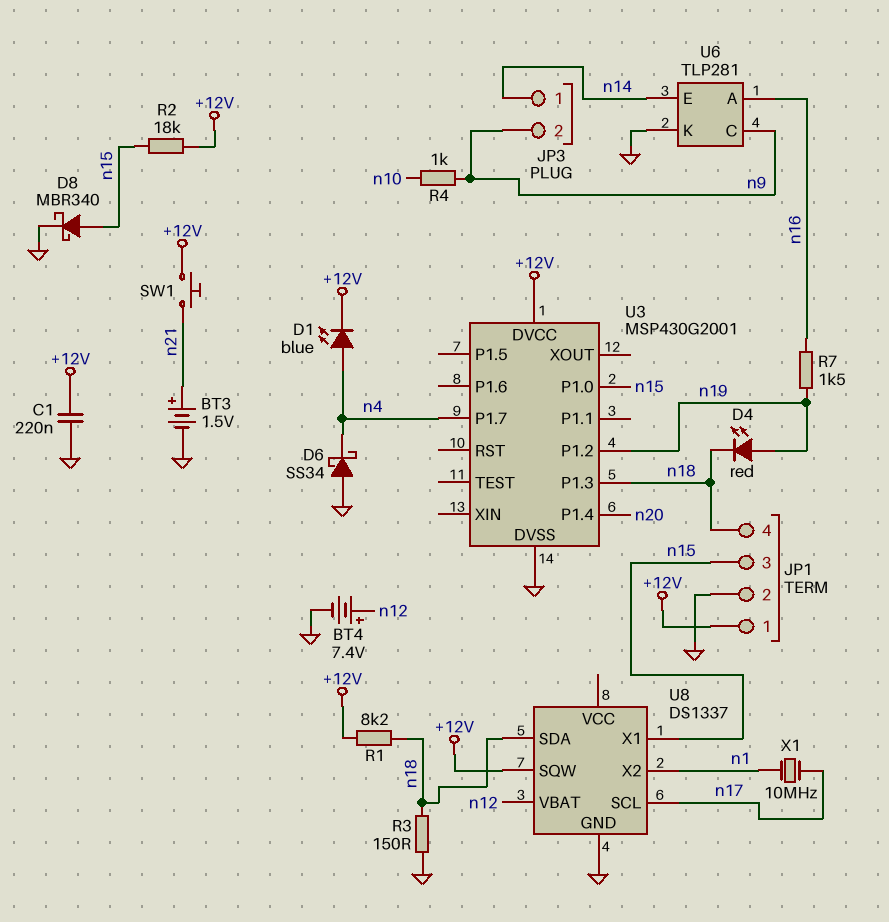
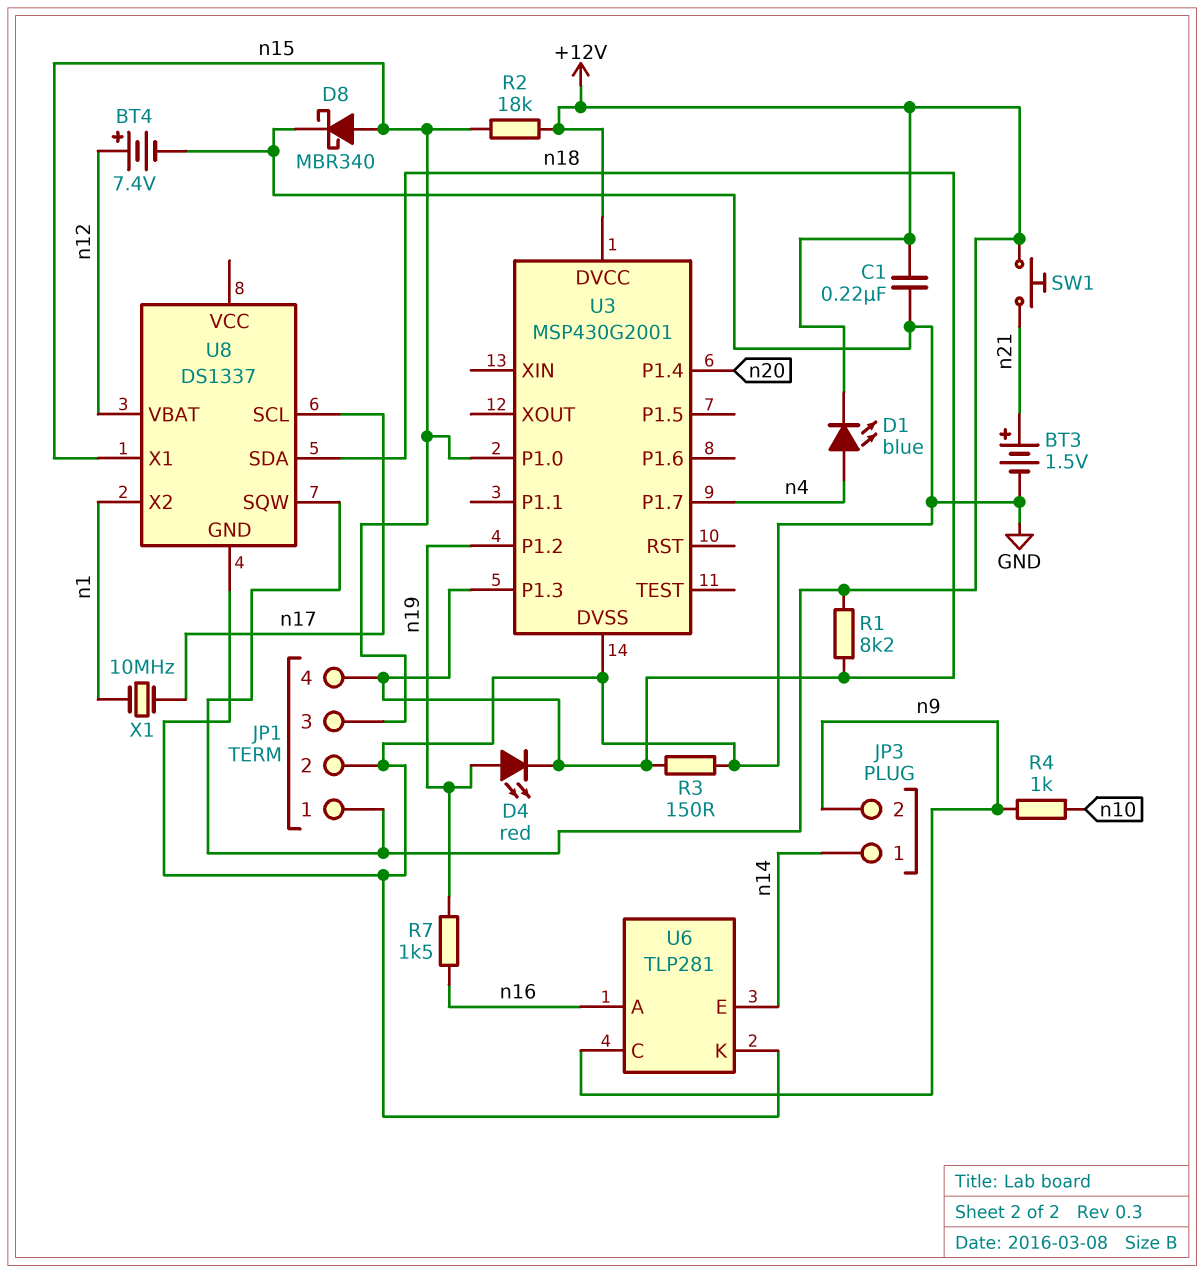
D6: schottky SS34 (A GND, K n4) -> none

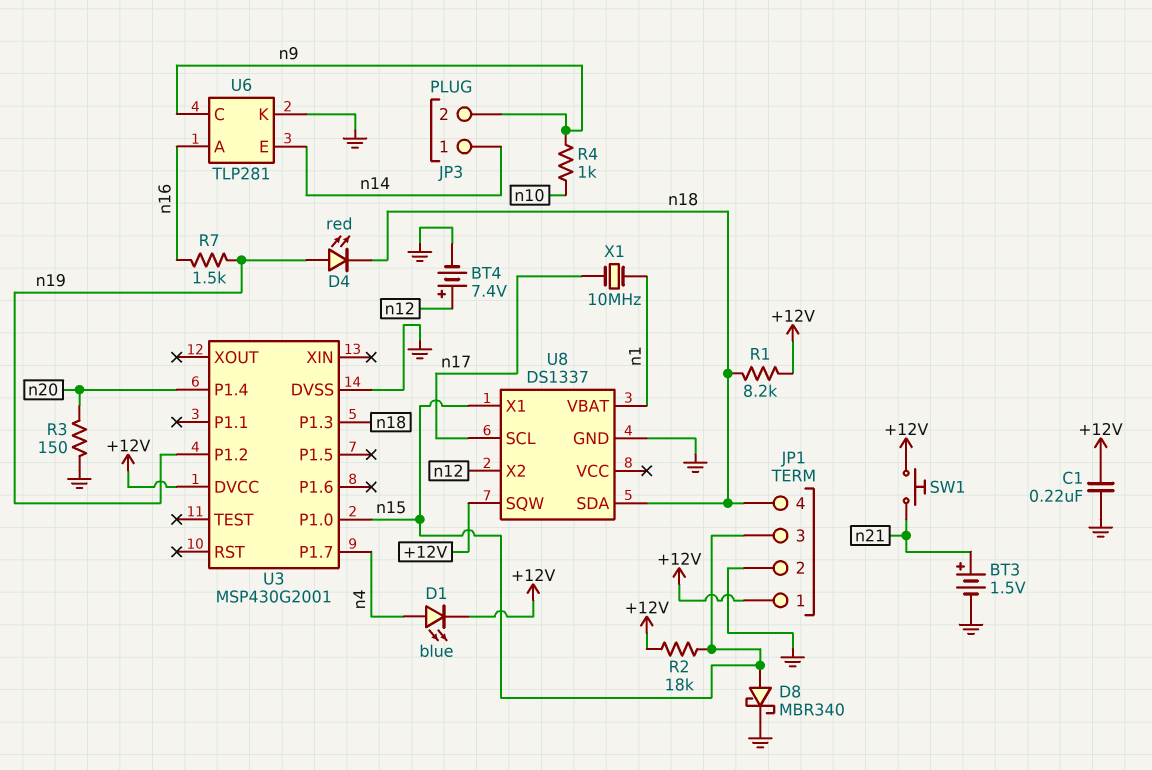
R3: 150 (GND, n18) -> 150 (GND, n20)
U8 pin VBAT: n12 -> n1
U8 pin X2: n1 -> n12

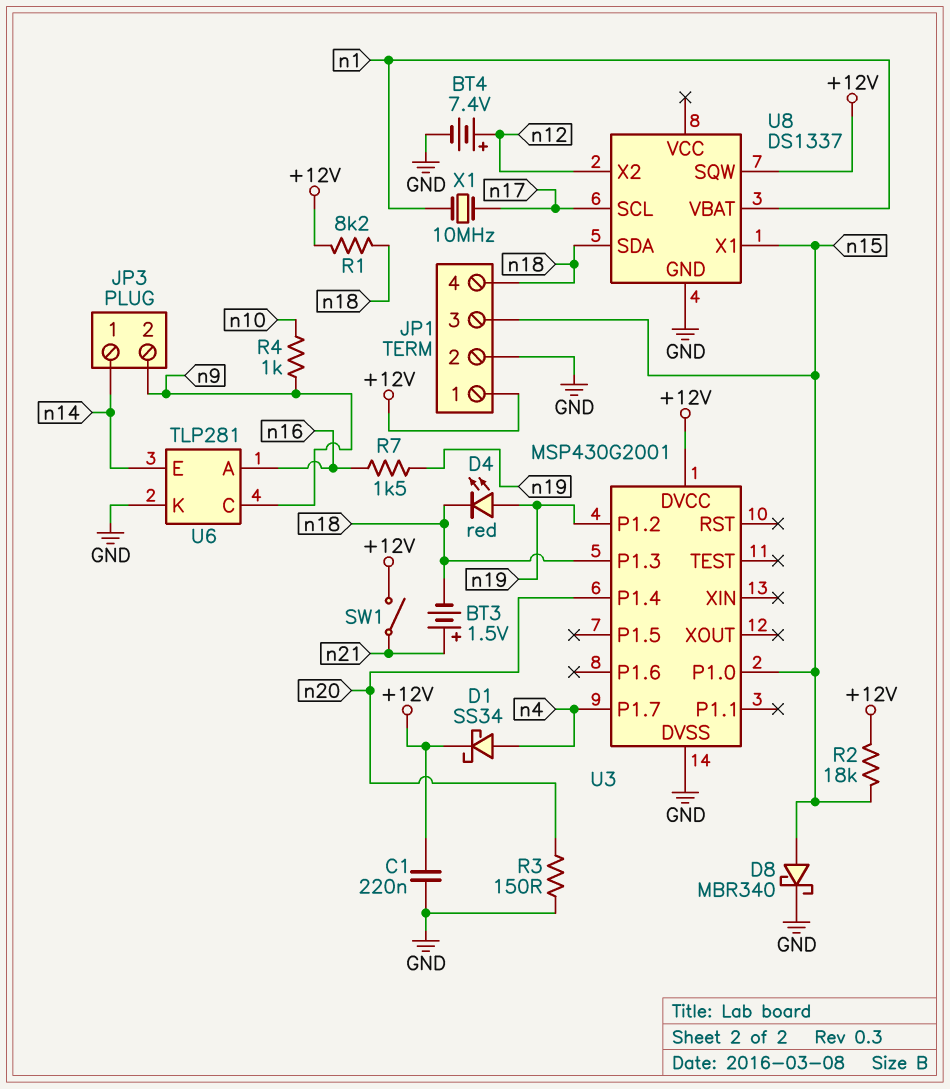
BT3: 1.5V (plus n21, minus GND) -> 1.5V (plus n21, minus n18)
D1: LED blue (A n4, K +12V) -> schottky SS34 (A n4, K +12V)
SW1: button (+12V, n21) -> switch (+12V, n21)

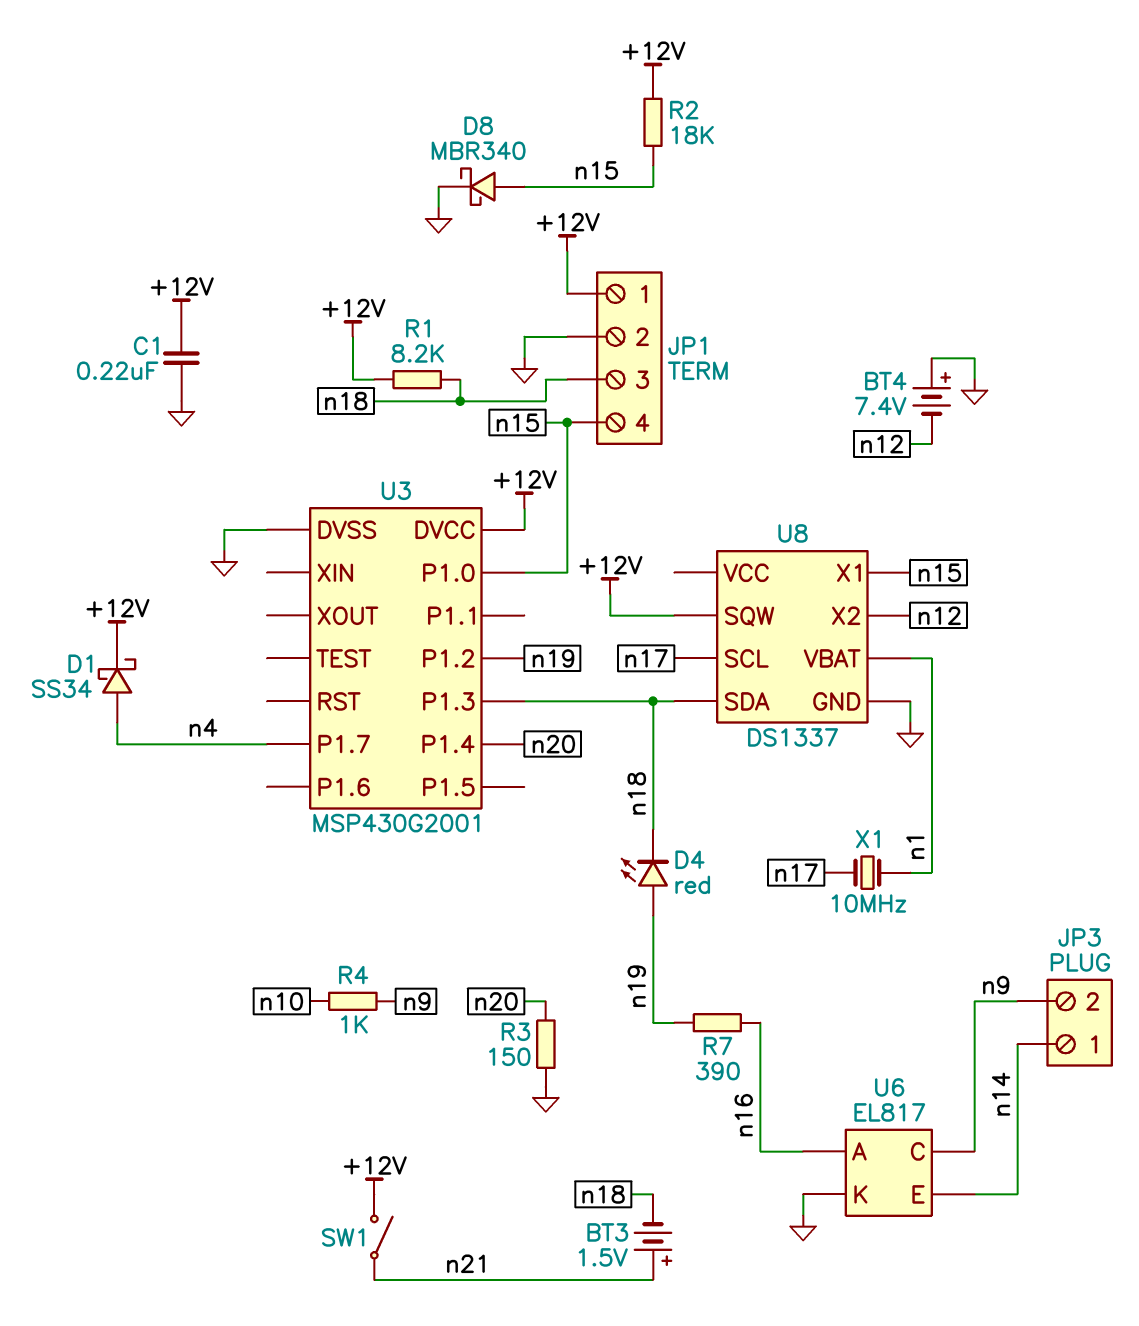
BT4: 7.4V (plus n12, minus GND) -> 7.4V (plus GND, minus n12)
JP1 pin 3: n15 -> n18
JP1 pin 4: n18 -> n15
R7: 1.5k (n16, n19) -> 390 (n16, n19)
U6: TLP281 -> EL817

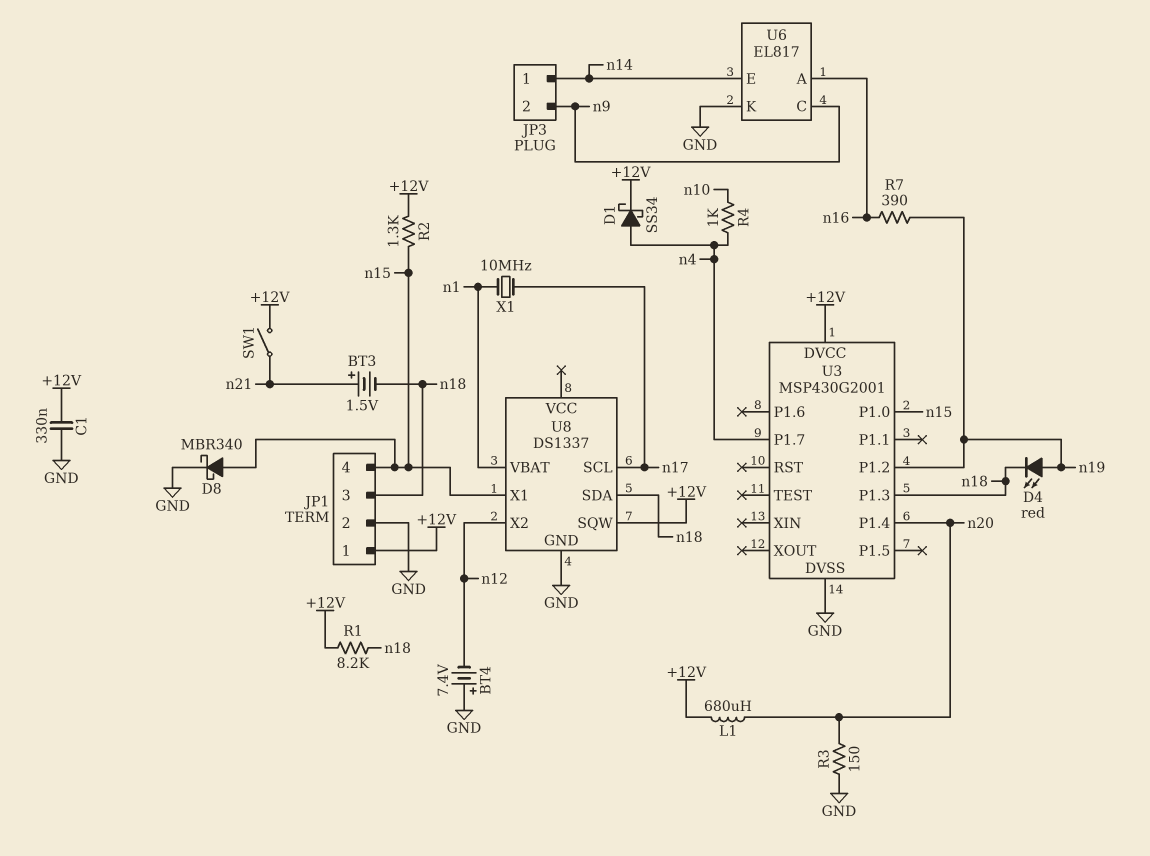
C1: 220nF (+12V, GND) -> 330nF (+12V, GND)
L1: none -> 680uH (+12V, n20)
R2: 18k (+12V, n15) -> 1.3k (+12V, n15)
R4: 1k (n9, n10) -> 1k (n4, n10)

